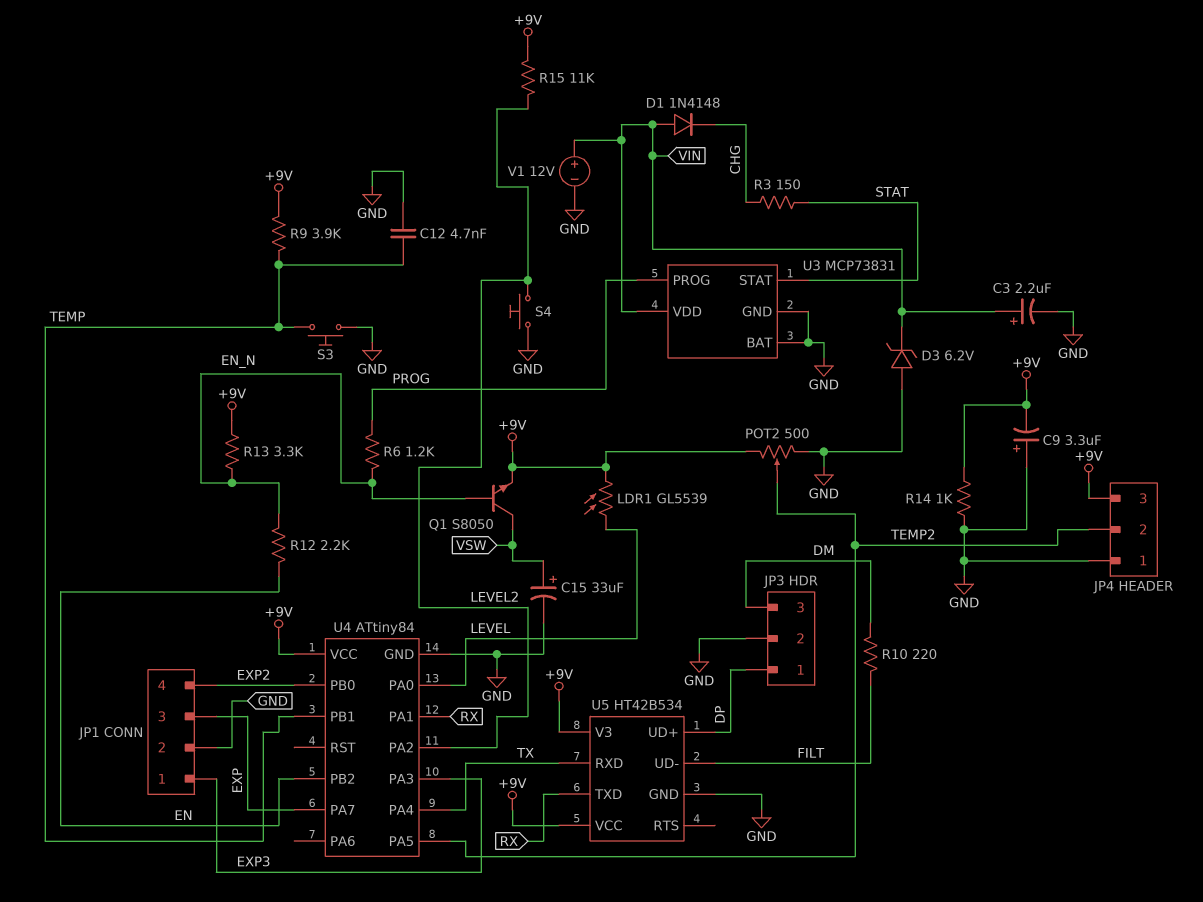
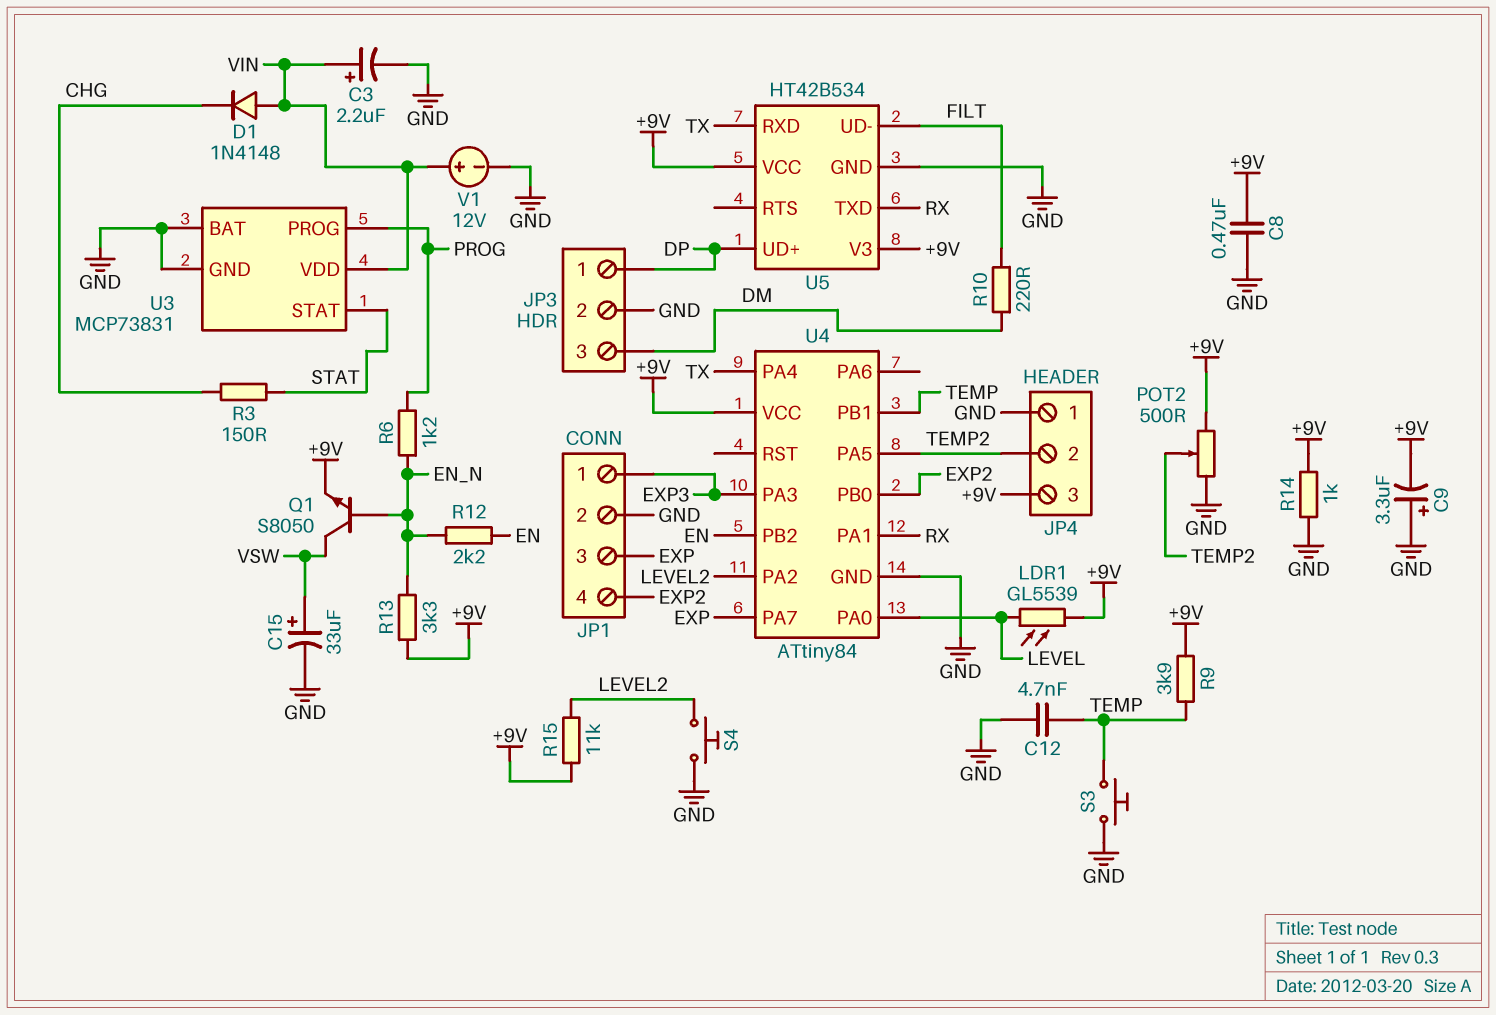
C8: none -> 470nF (+9V, GND)
D3: zener 6.2V (A GND, K VIN) -> none

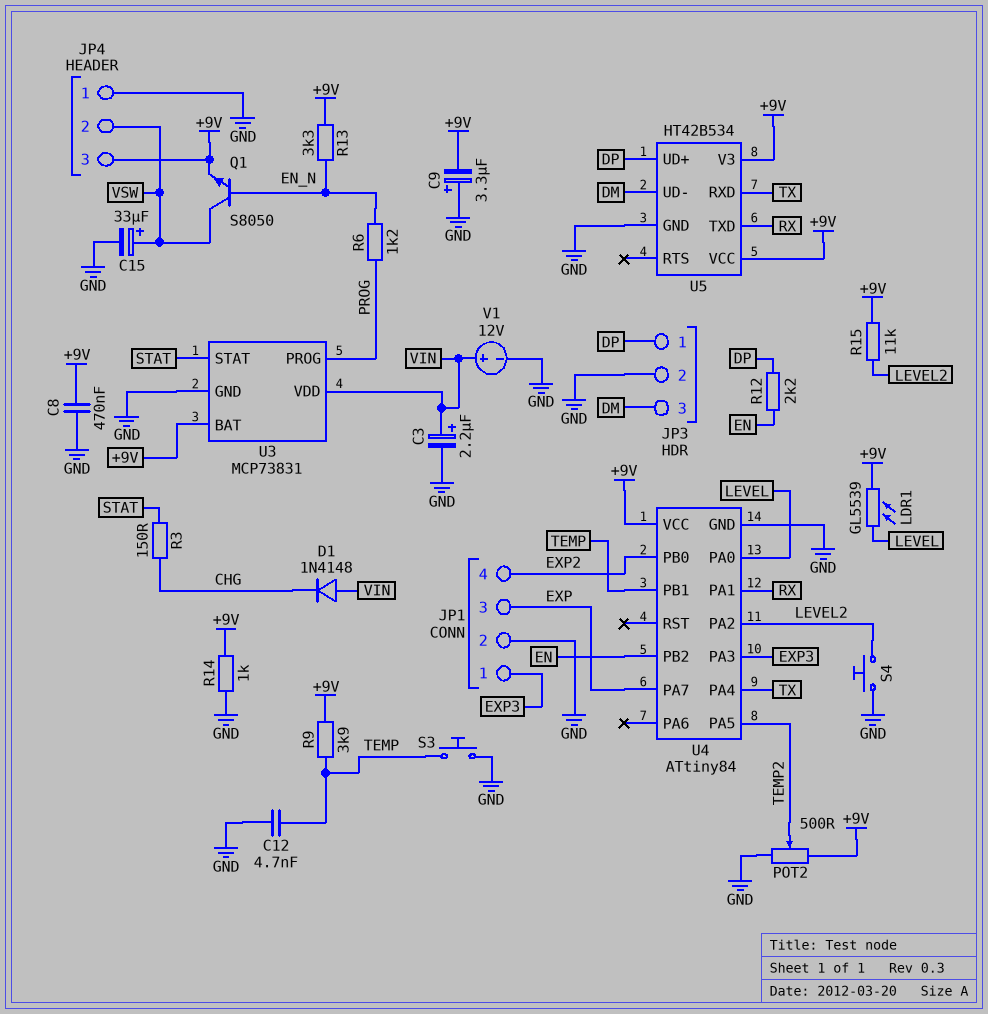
JP4 pin 2: TEMP2 -> VSW
R10: 220 (DM, FILT) -> none
R12: 2.2k (EN, EN_N) -> 2.2k (DP, EN)
U3 pin BAT: GND -> +9V
U5 pin UD-: FILT -> DM

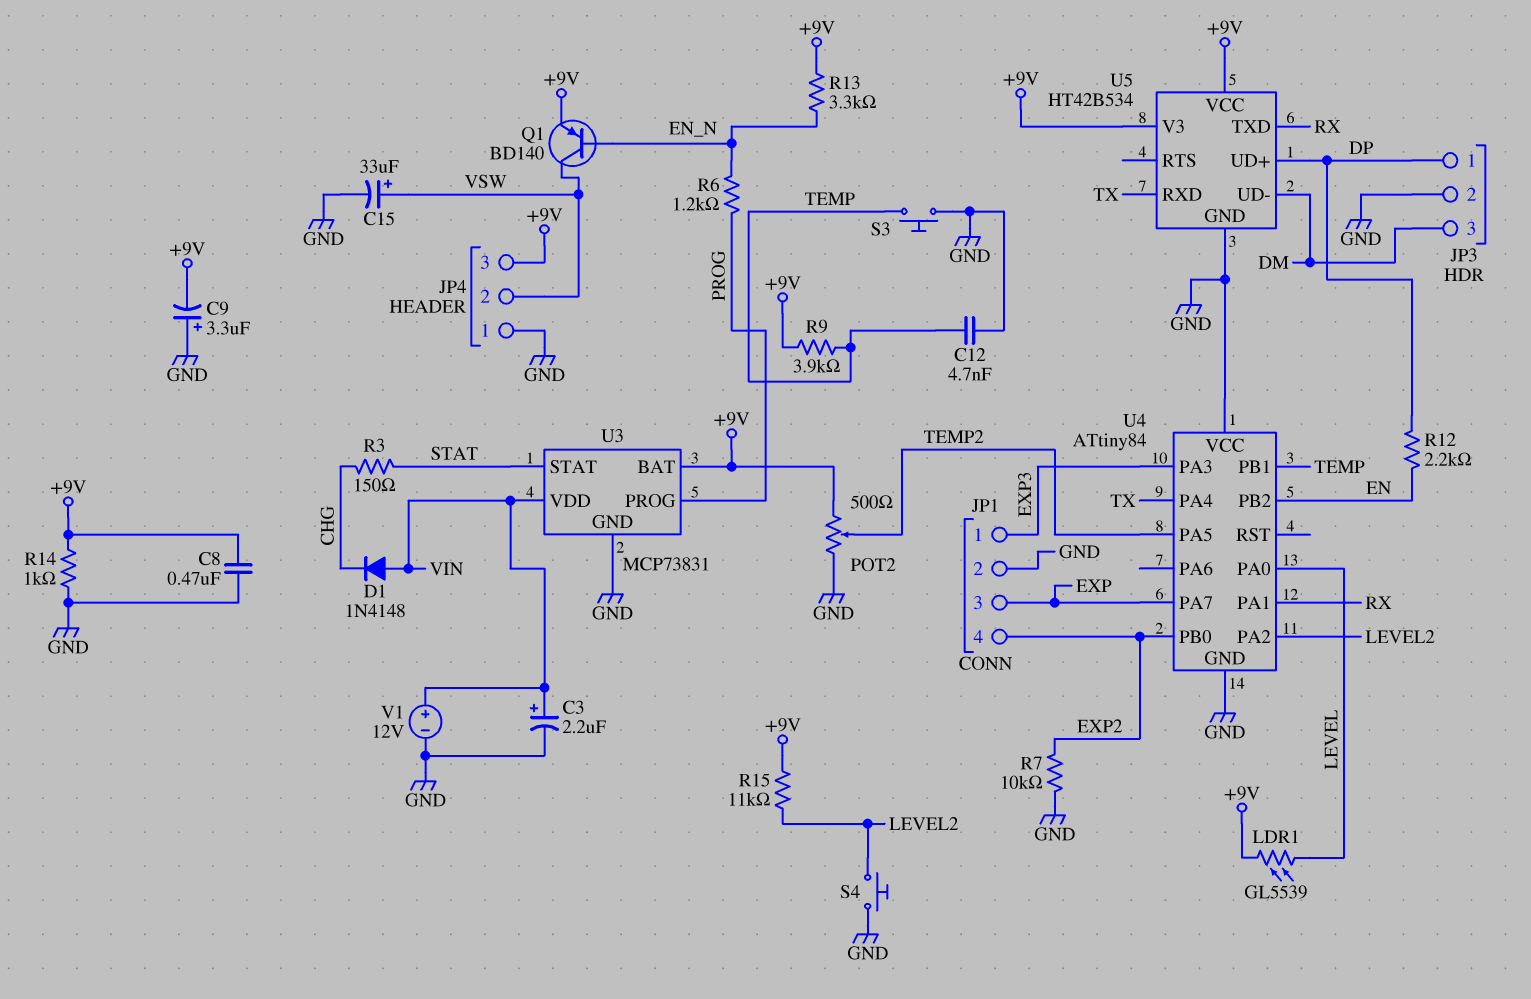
Q1: NPN S8050 (B EN_N, C VSW, E +9V) -> PNP BD140 (B EN_N, C VSW, E +9V)
R7: none -> 10k (EXP2, GND)
U4 pin VCC: +9V -> GND

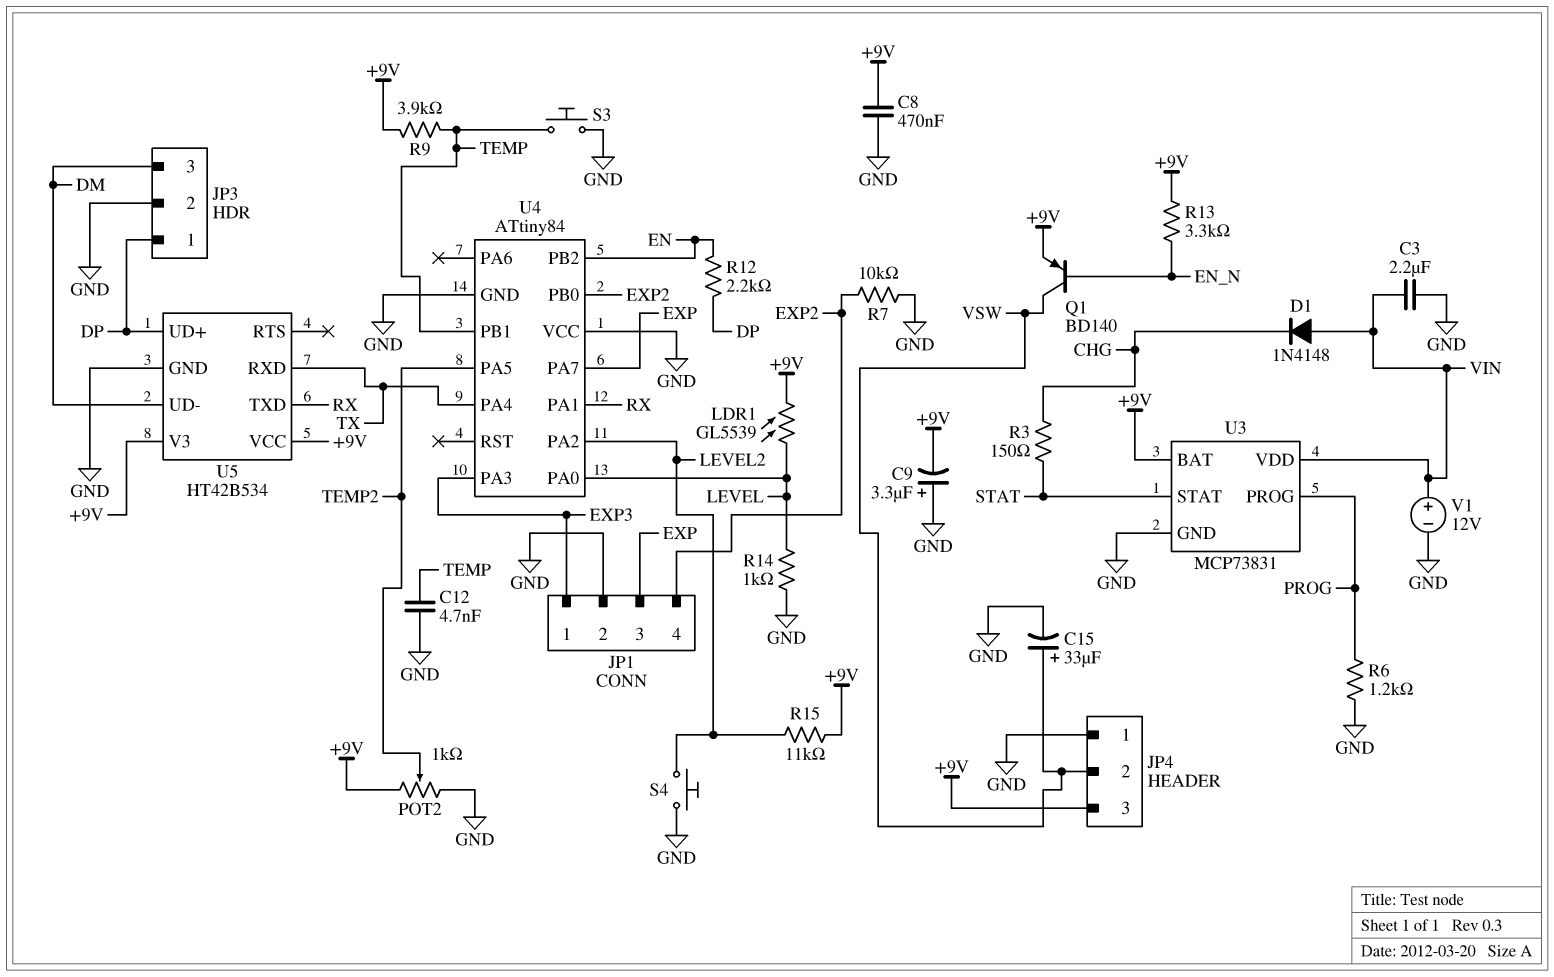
C3: 2.2uF (plus VIN, minus GND) -> 2.2uF (GND, VIN)
POT2: 500 (+9V, GND, wiper TEMP2) -> 1k (+9V, GND, wiper TEMP2)
R6: 1.2k (EN_N, PROG) -> 1.2k (GND, PROG)
R14: 1k (+9V, GND) -> 1k (GND, LEVEL)

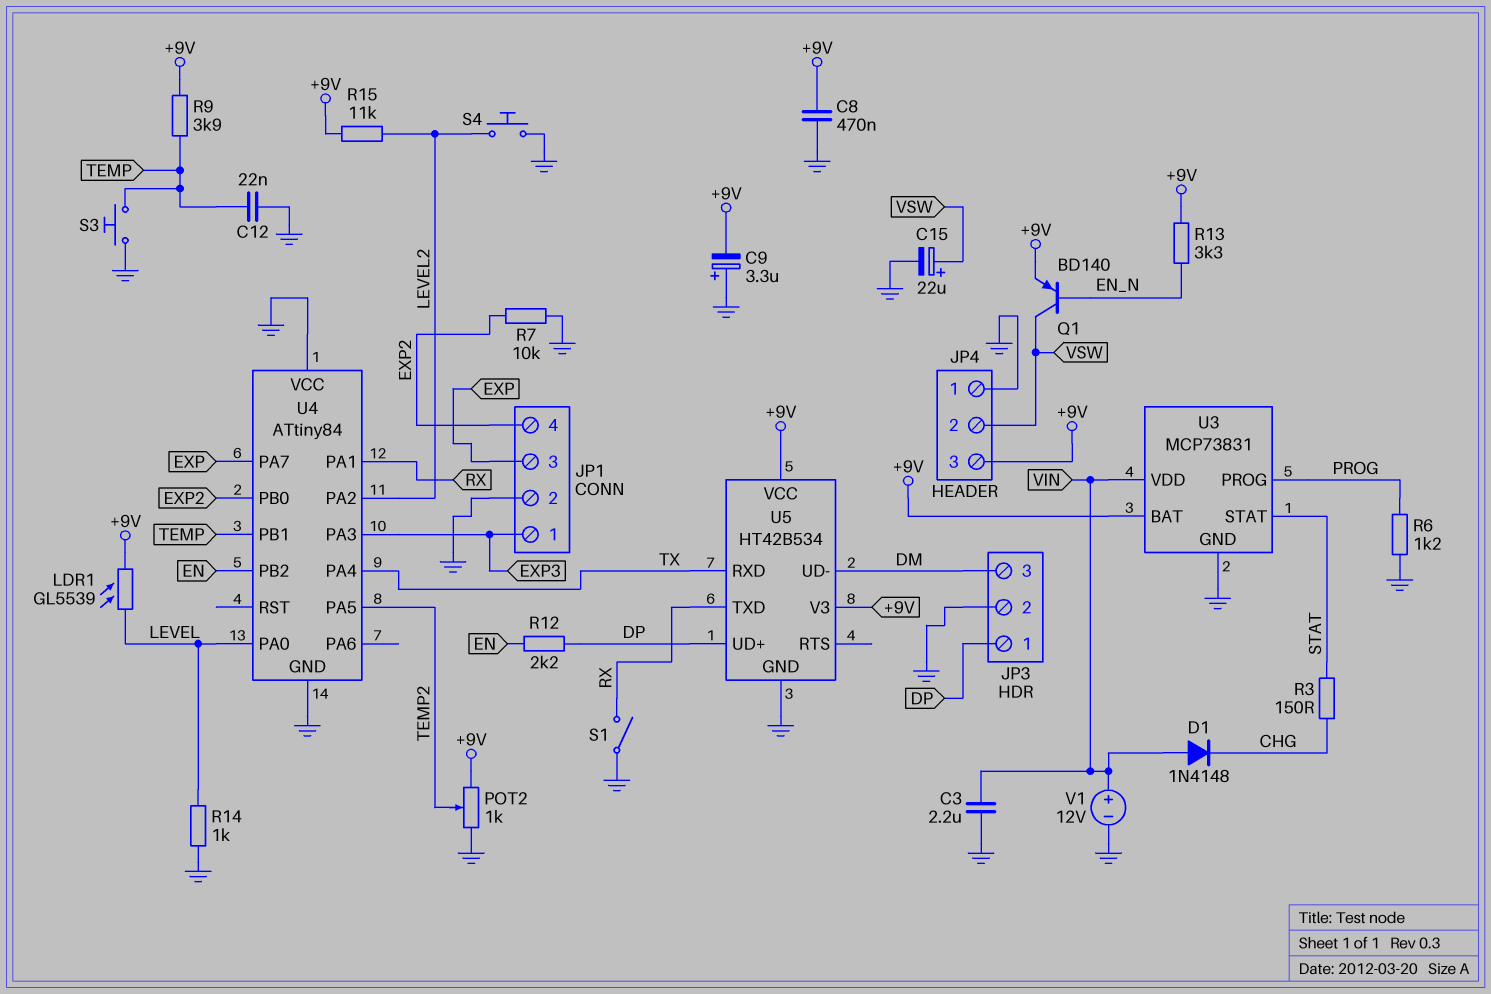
C12: 4.7nF (GND, TEMP) -> 22nF (GND, TEMP)
C15: 33uF (plus VSW, minus GND) -> 22uF (plus VSW, minus GND)
S1: none -> switch (GND, RX)

